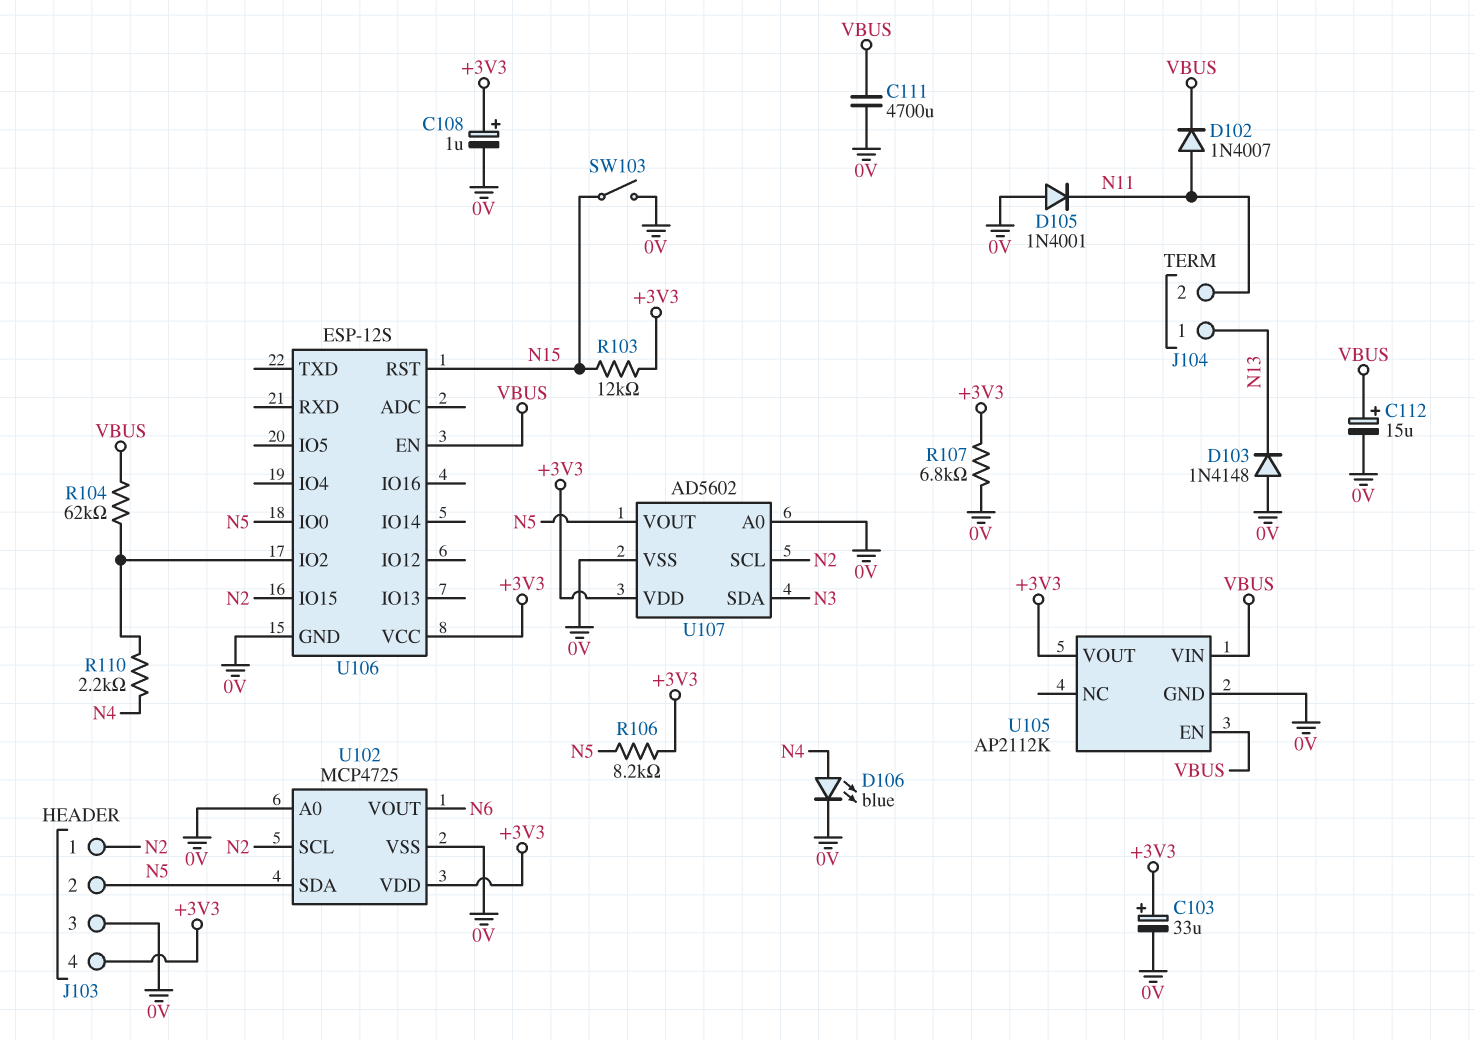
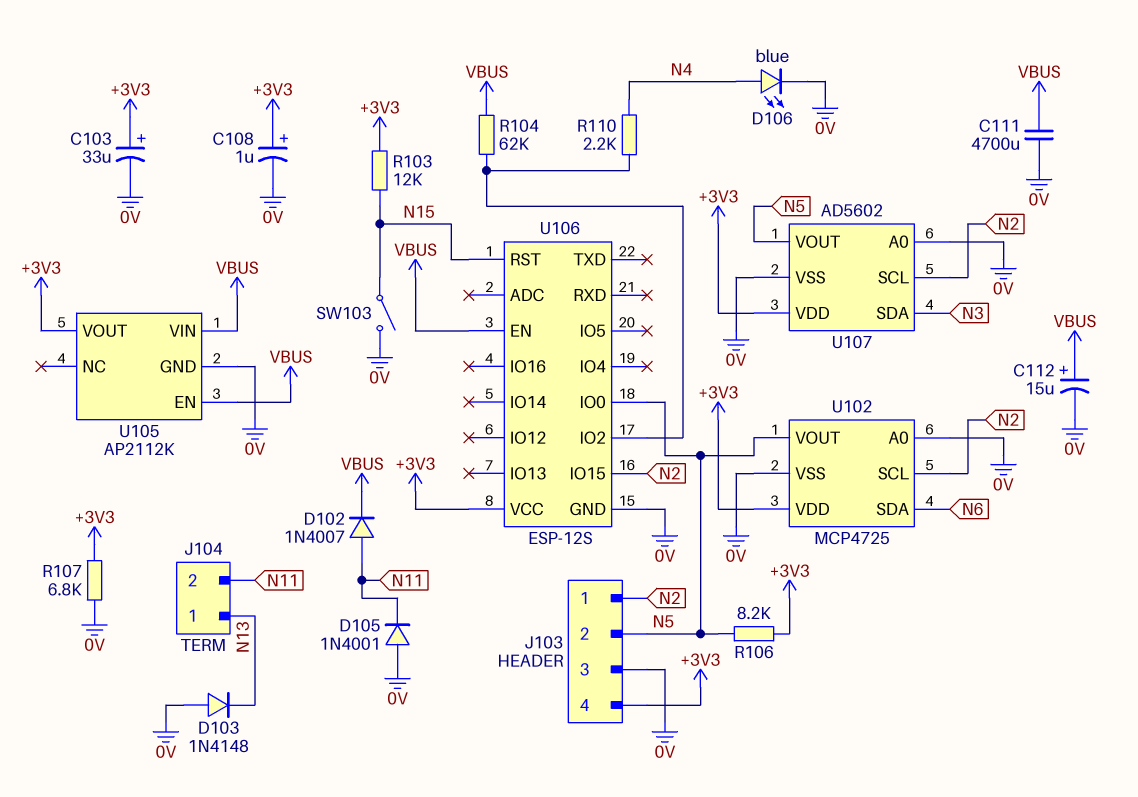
U102 pin SDA: N5 -> N6
U102 pin VOUT: N6 -> N5

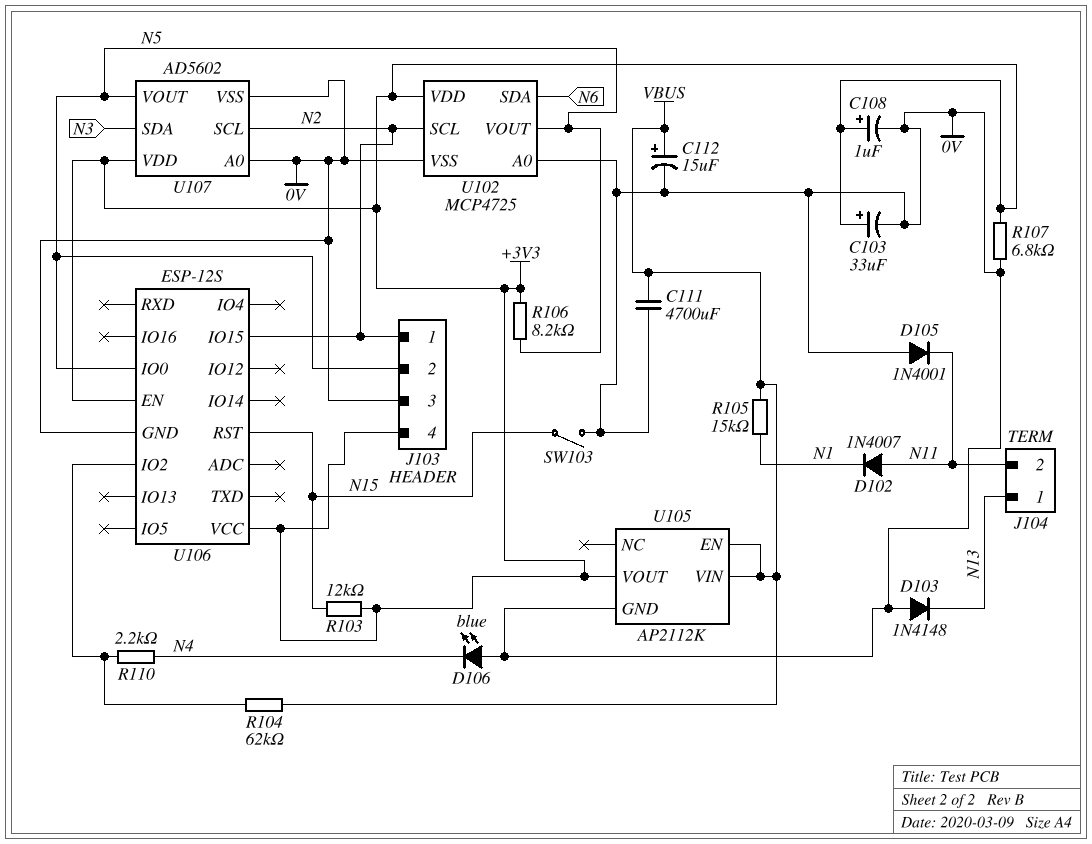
D102: diode 1N4007 (A N11, K VBUS) -> diode 1N4007 (A N11, K N1)
D106: LED blue (A N4, K 0V) -> LED blue (A 0V, K N4)
R105: none -> 15k (N1, VBUS)
U106 pin EN: VBUS -> +3V3

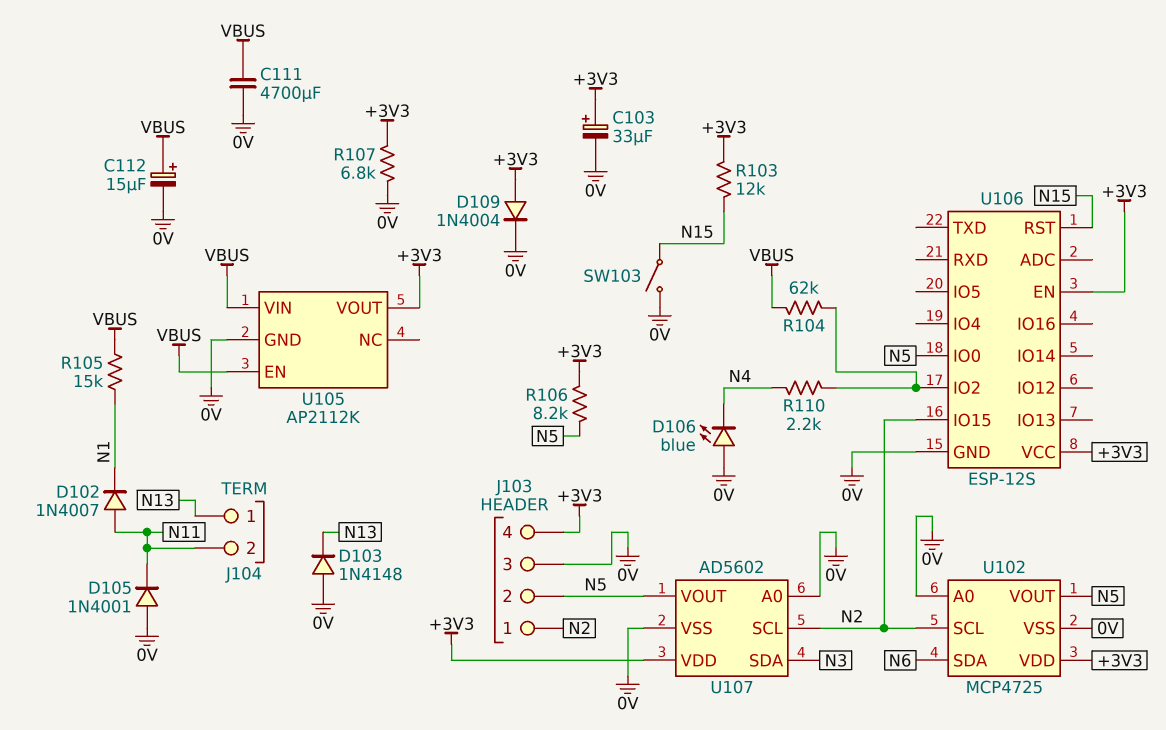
C108: 1uF (plus +3V3, minus 0V) -> none
D109: none -> diode 1N4004 (A +3V3, K 0V)

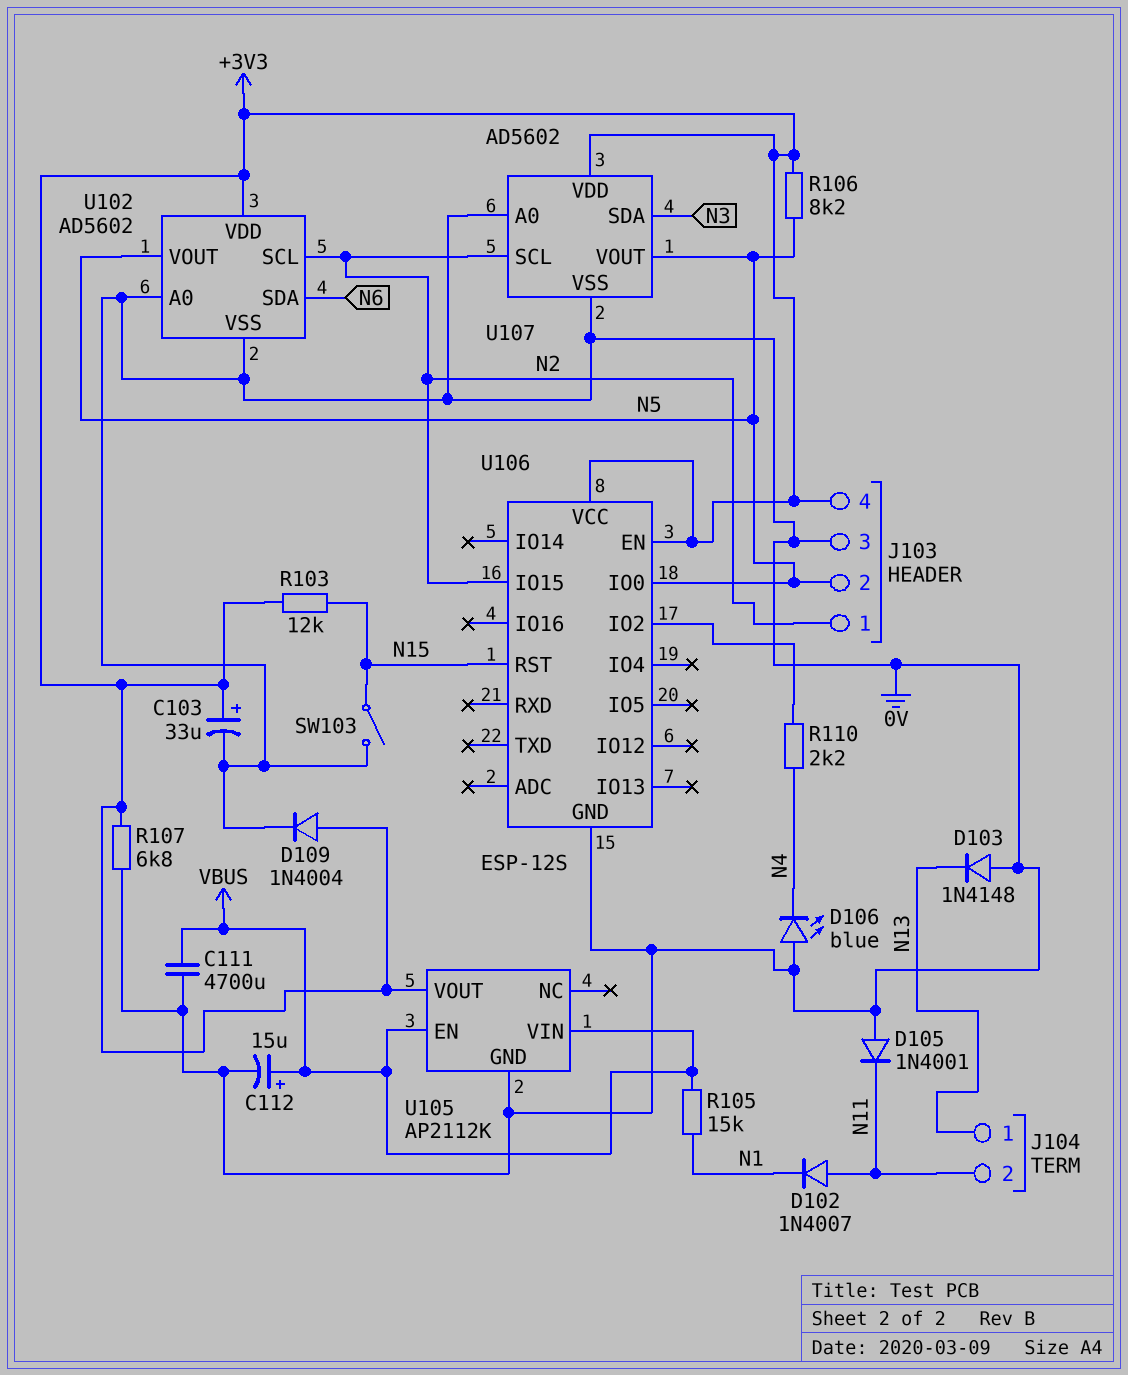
R104: 62k (U106/IO2, VBUS) -> none
U102: MCP4725 -> AD5602

